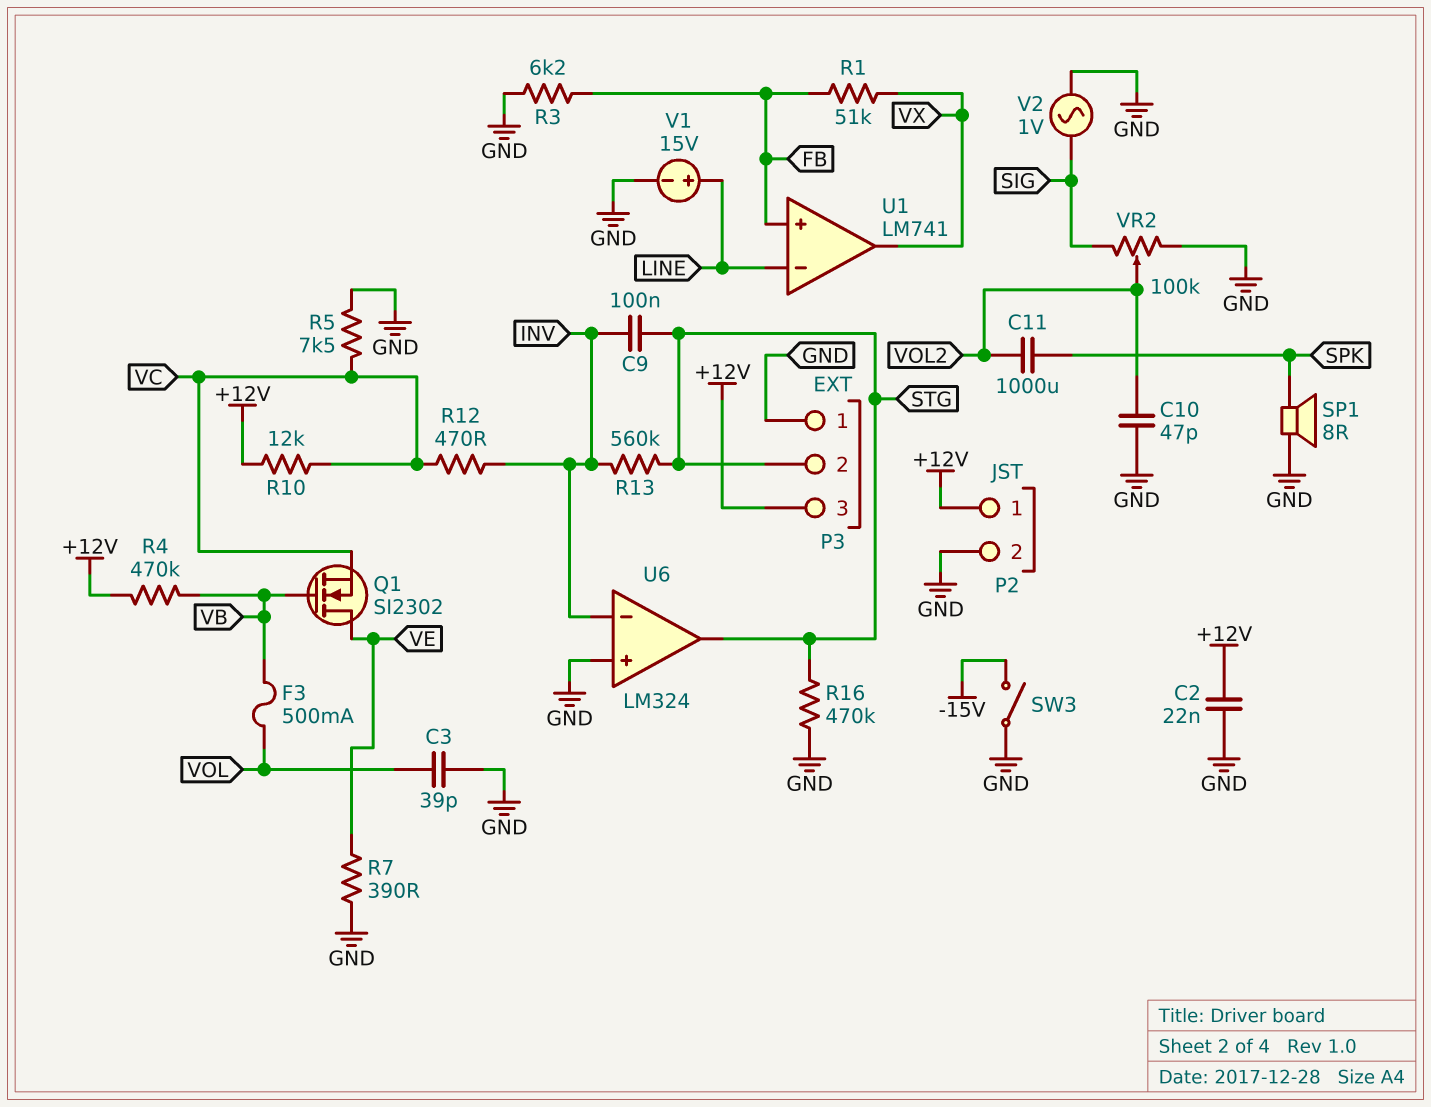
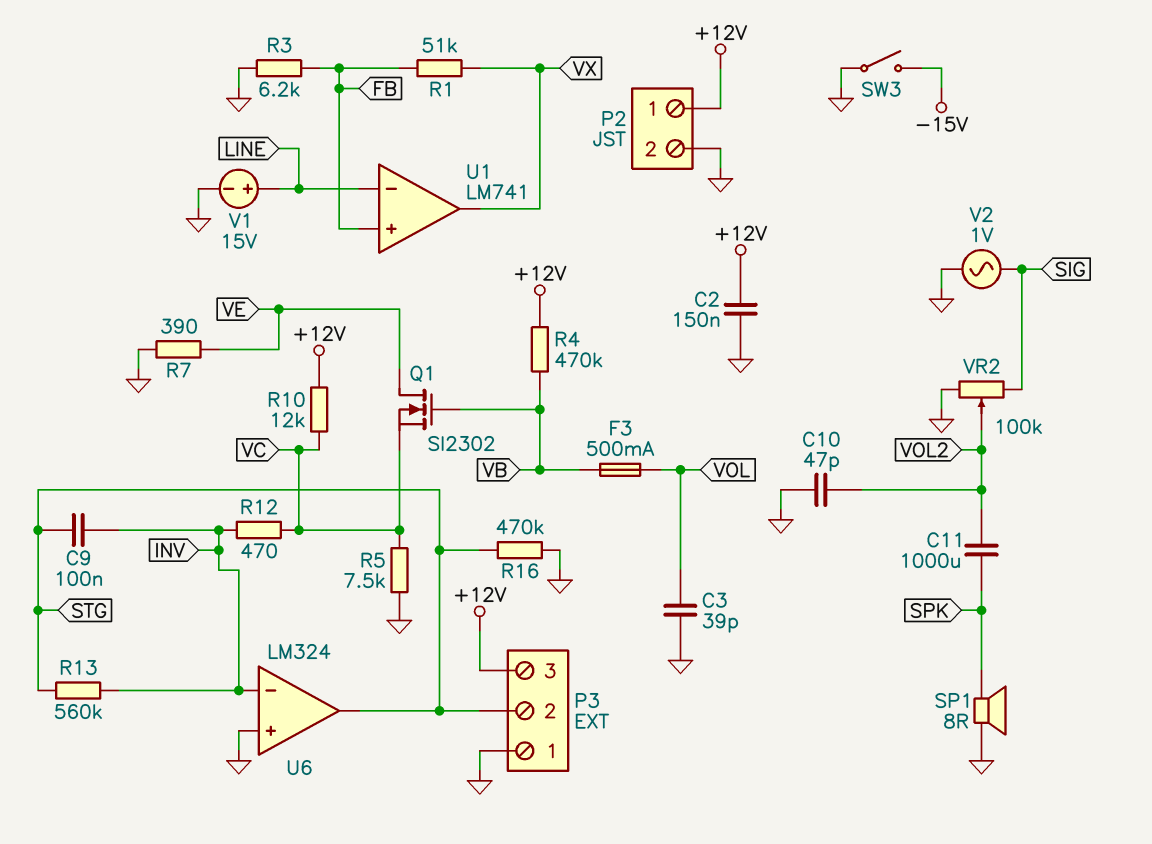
C2: 22nF (+12V, GND) -> 150nF (+12V, GND)

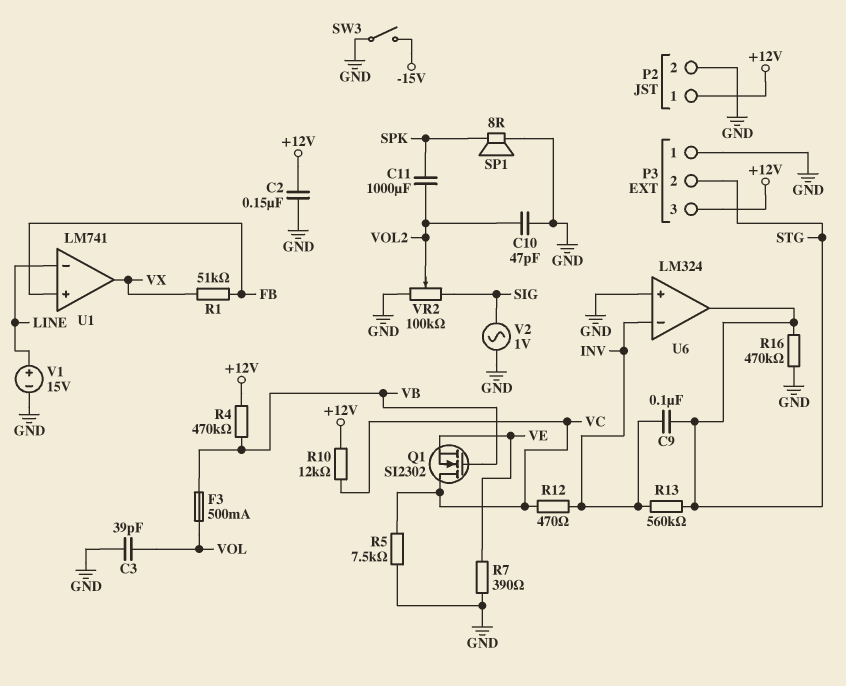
Q1: NMOS SI2302 (G VB, D VE, S VC) -> NMOS SI2302 (G VB, D VC, S VE)
R3: 6.2k (FB, GND) -> none

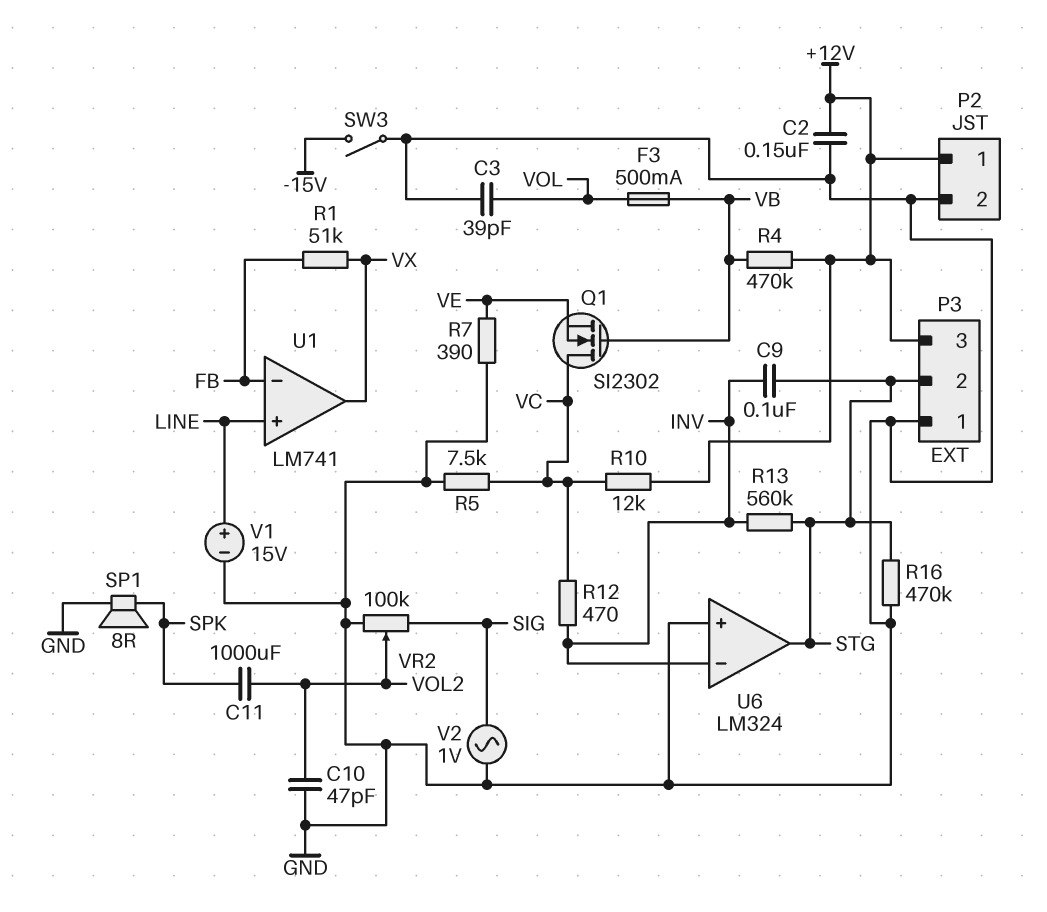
U1 pin in+: FB -> LINE
U1 pin in-: LINE -> FB

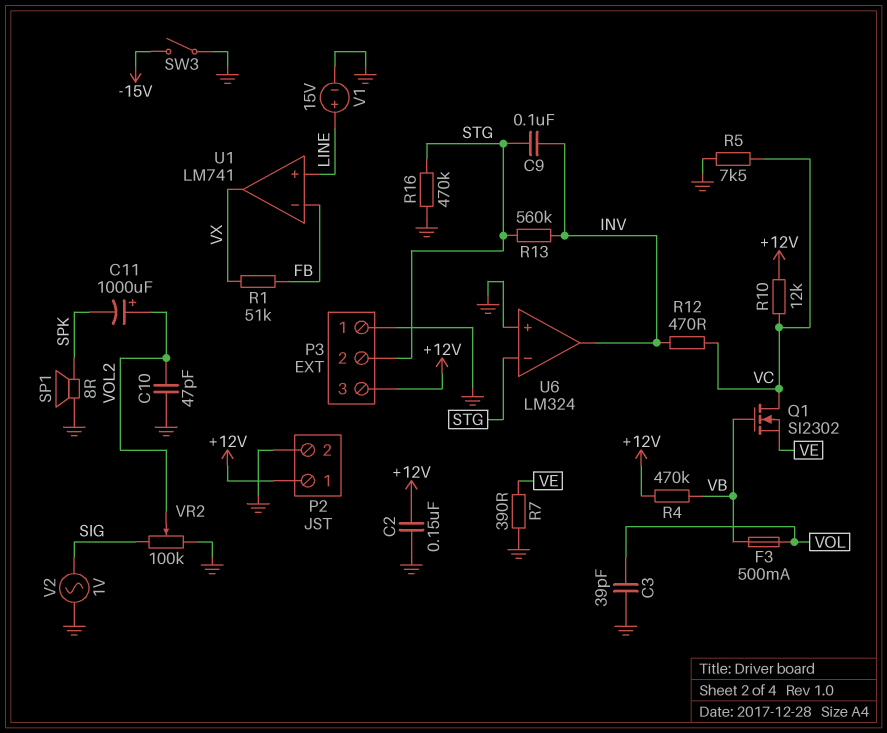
C11: 1000uF (SPK, VOL2) -> 1000uF (plus VOL2, minus SPK)
U6 pin in-: INV -> STG
U6 pin out: STG -> INV

